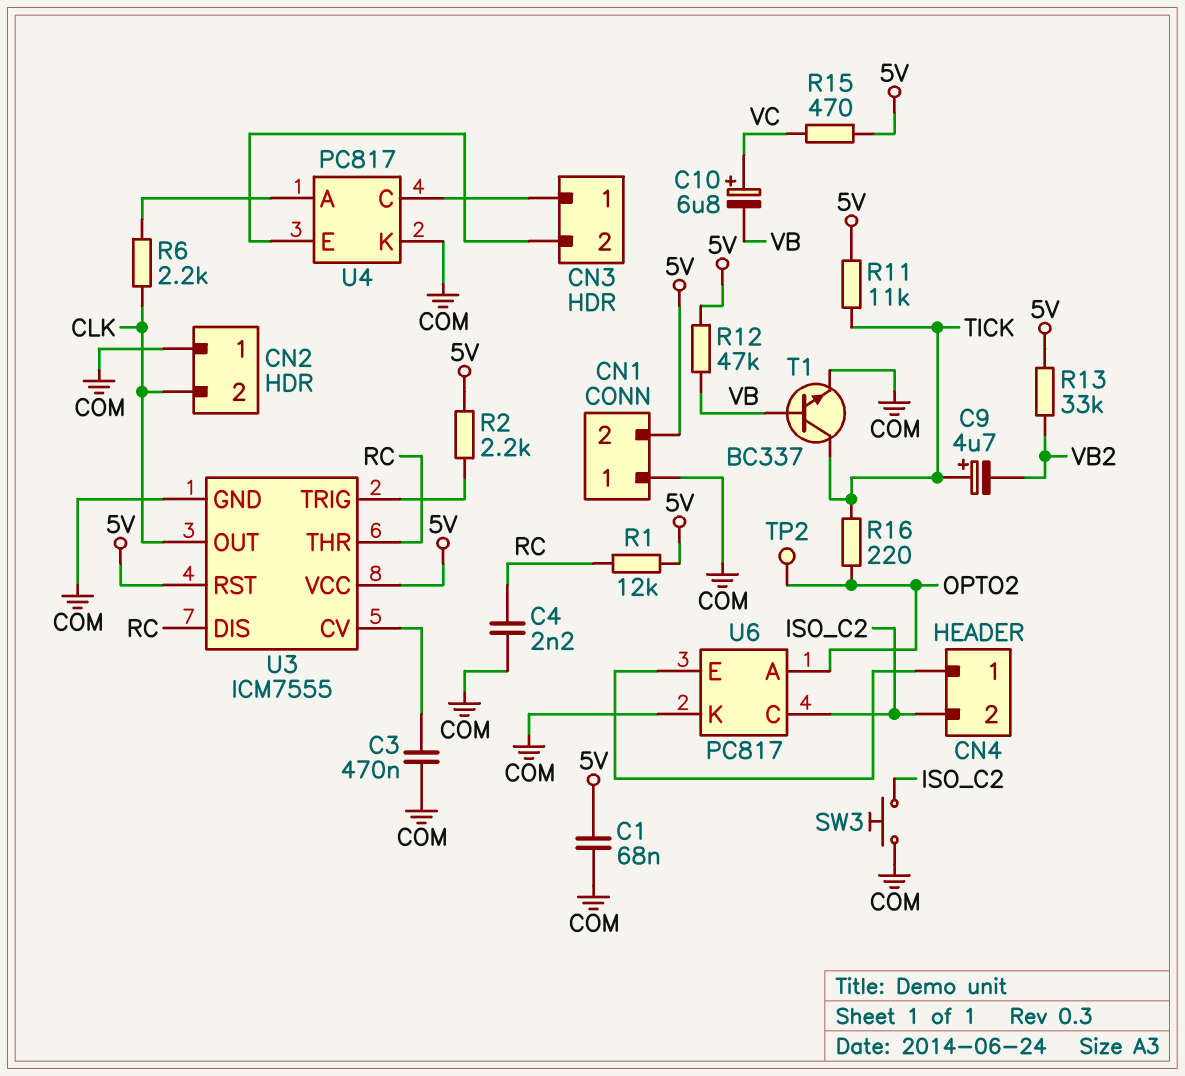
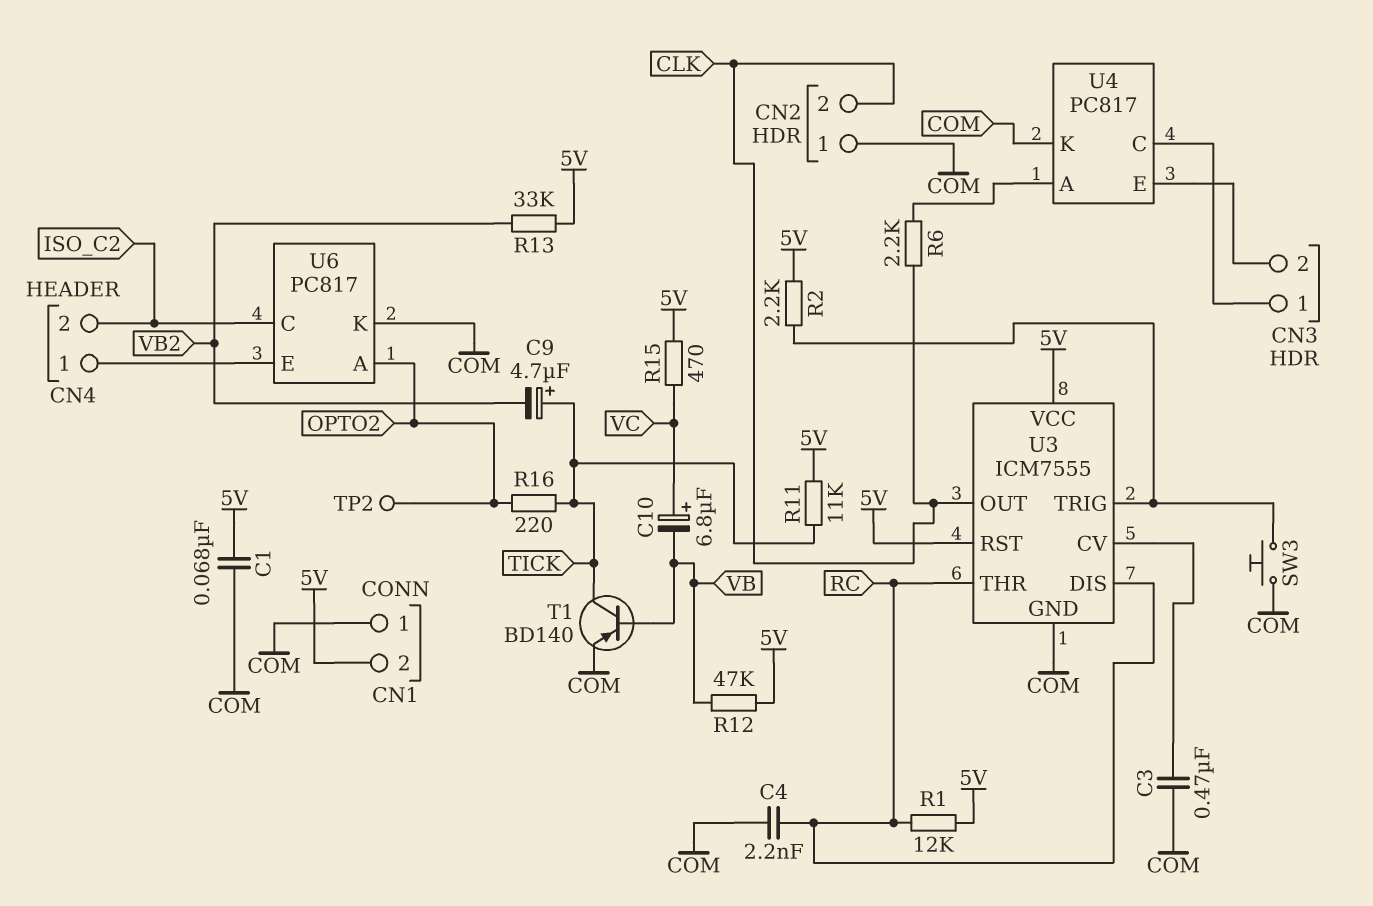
SW3: button (COM, ISO_C2) -> button (COM, U3/TRIG)
T1: NPN BC337 (B VB, C TICK, E COM) -> PNP BD140 (B VB, C TICK, E COM)

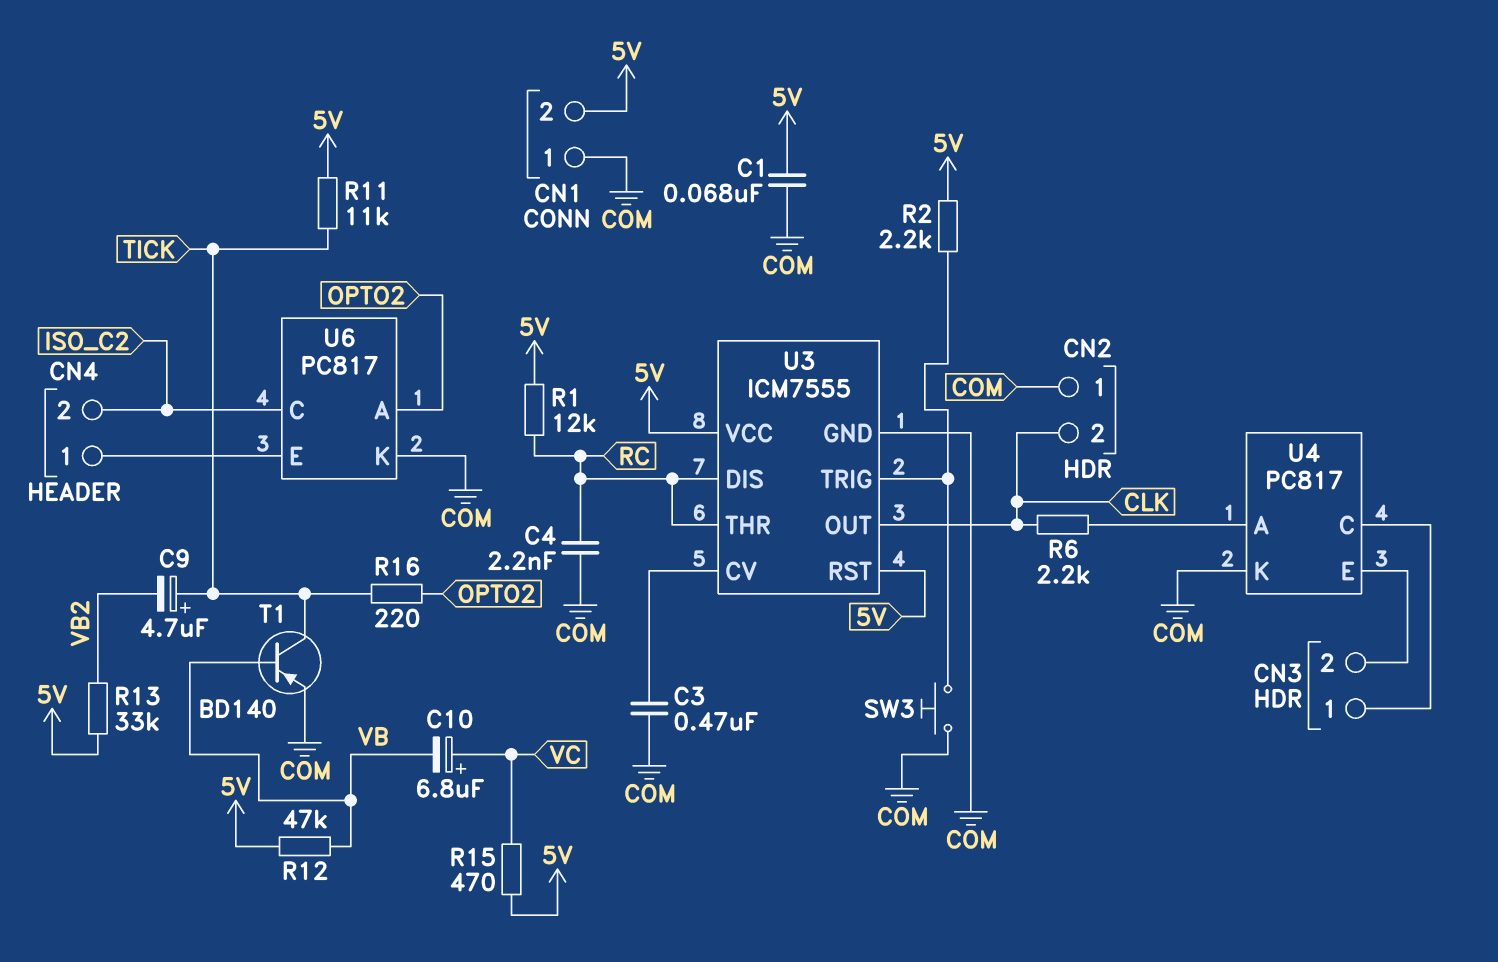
TP2: test point (OPTO2) -> none

